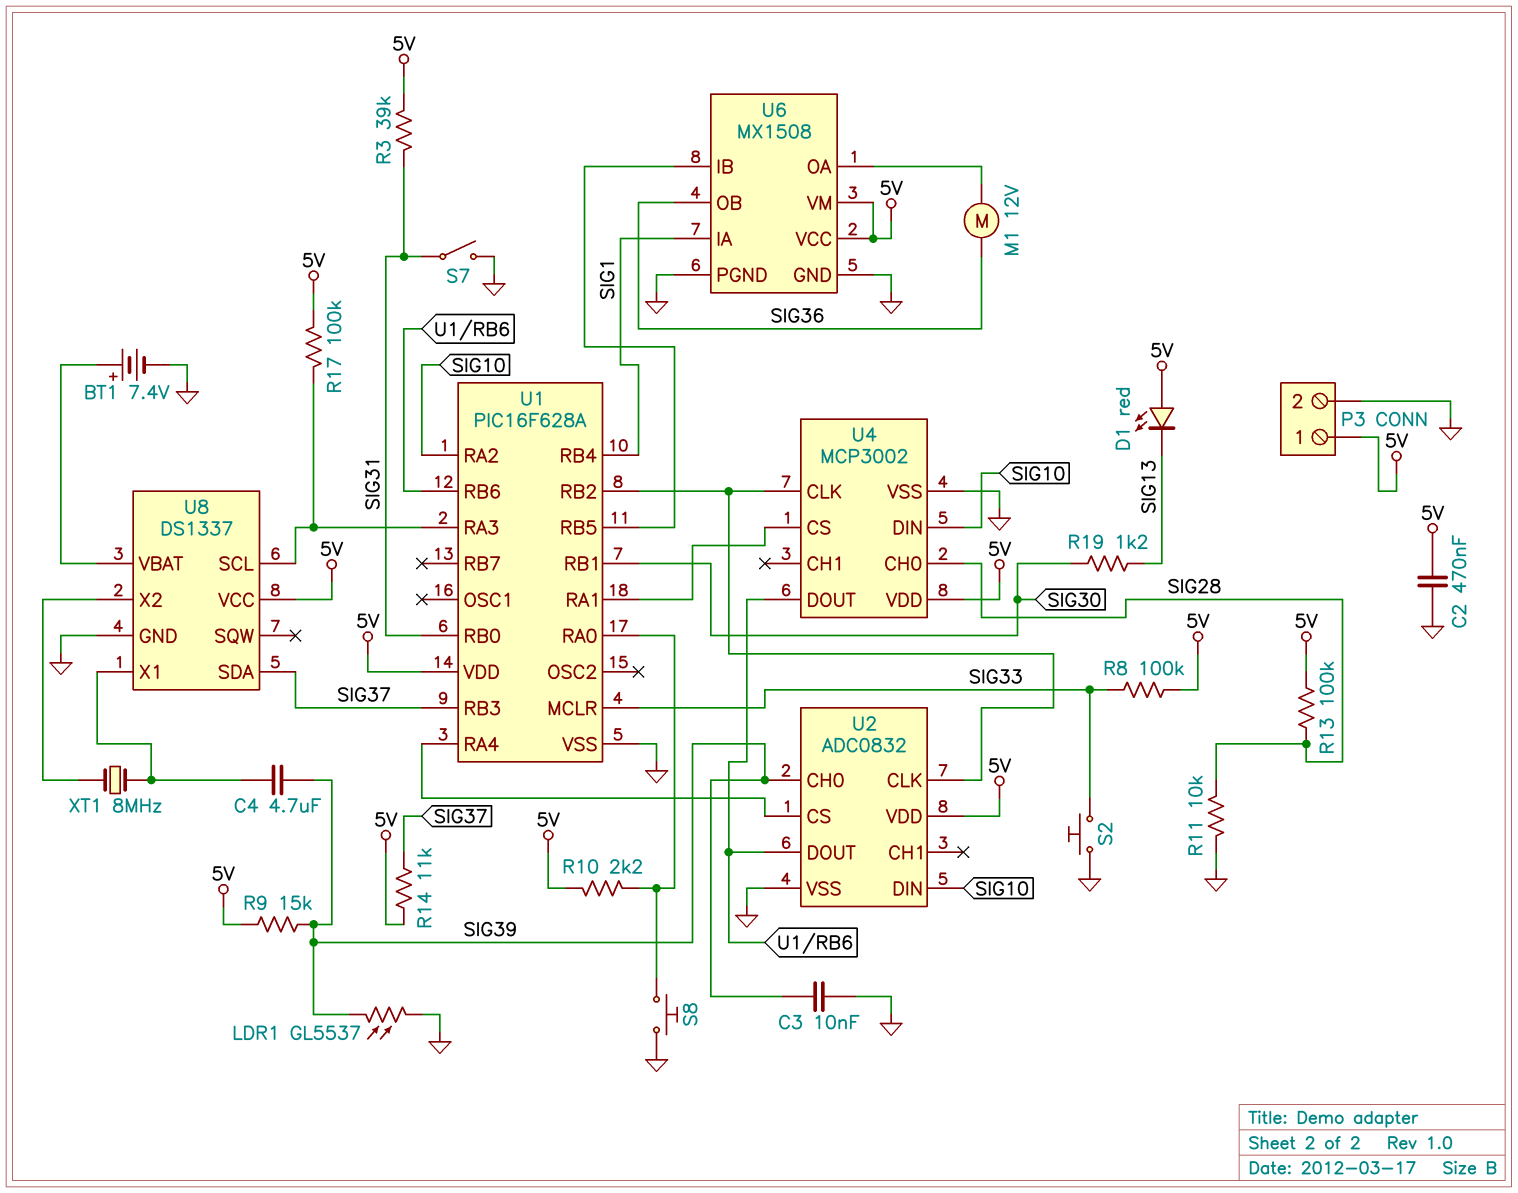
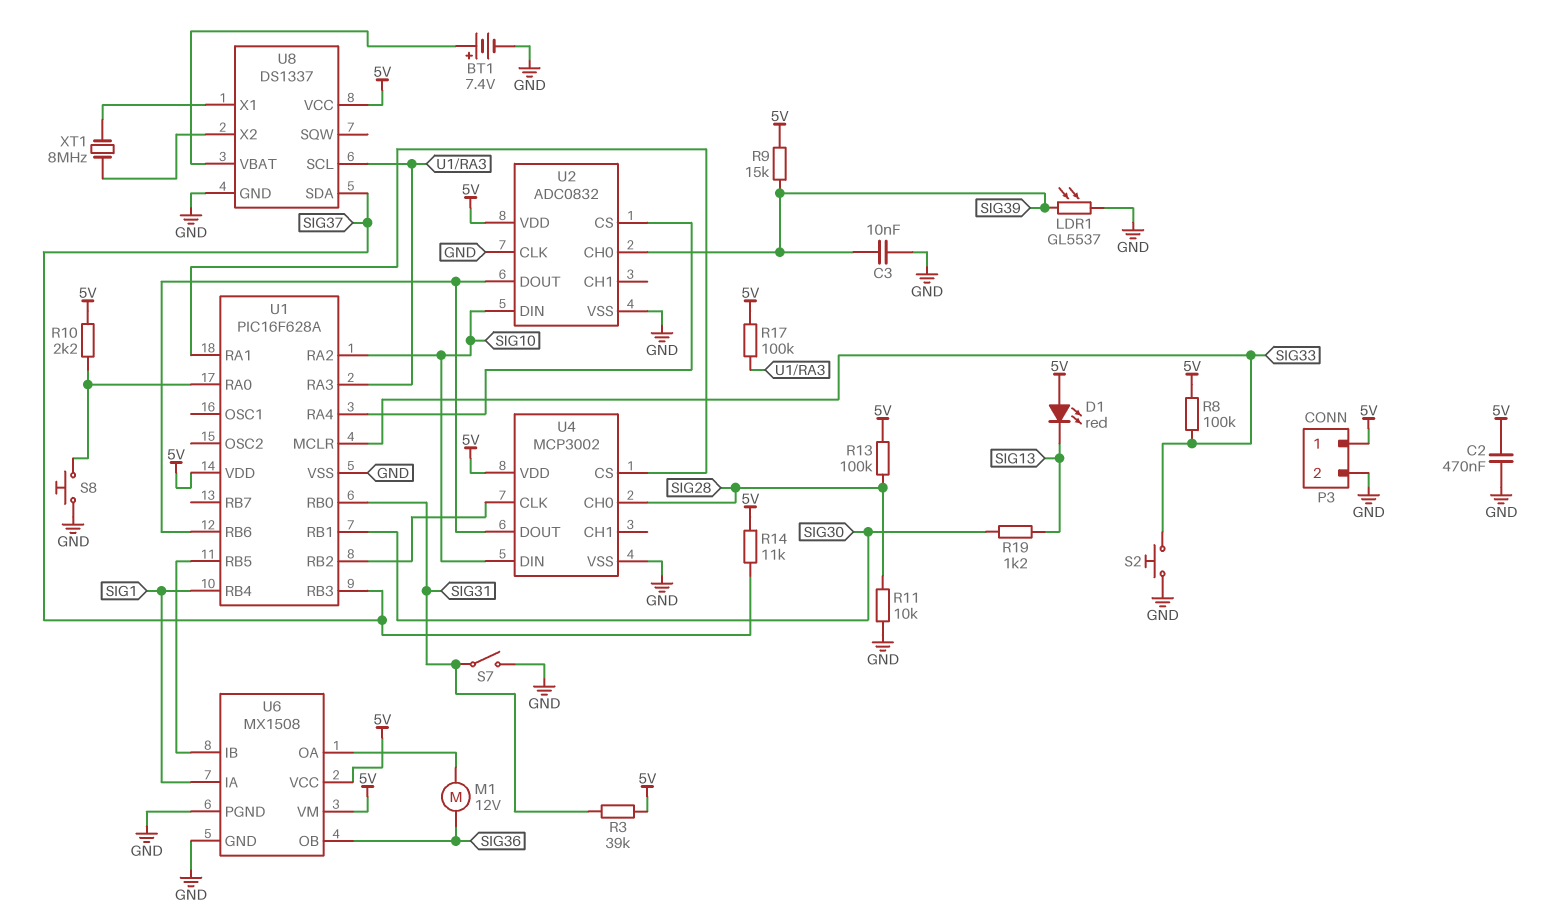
C4: 4.7uF (SIG39, U8/X1) -> none
U2 pin CLK: U1/RB2 -> GND

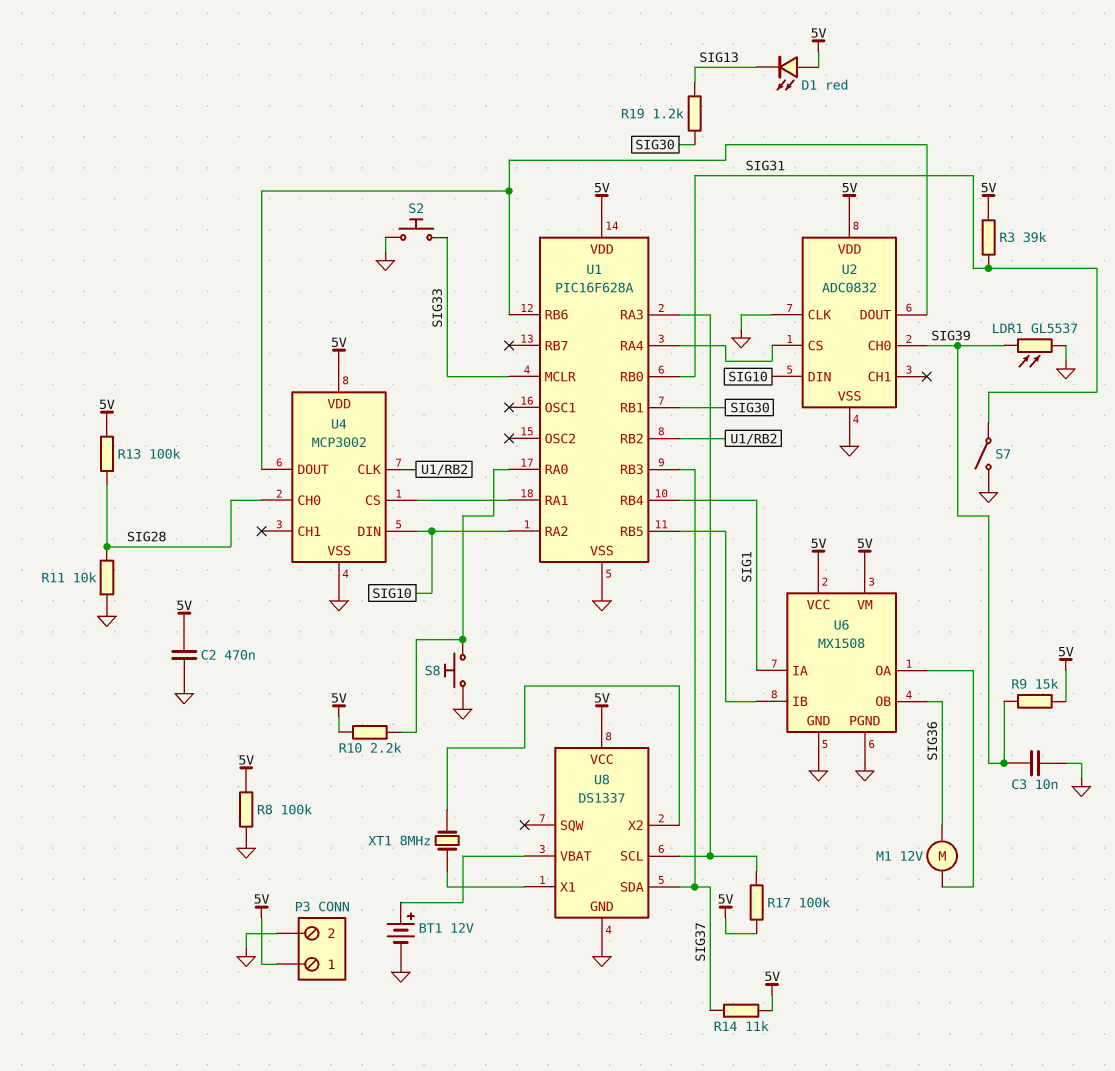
BT1: 7.4V (plus U8/VBAT, minus GND) -> 12V (plus U8/VBAT, minus GND)
R8: 100k (5V, SIG33) -> 100k (5V, GND)

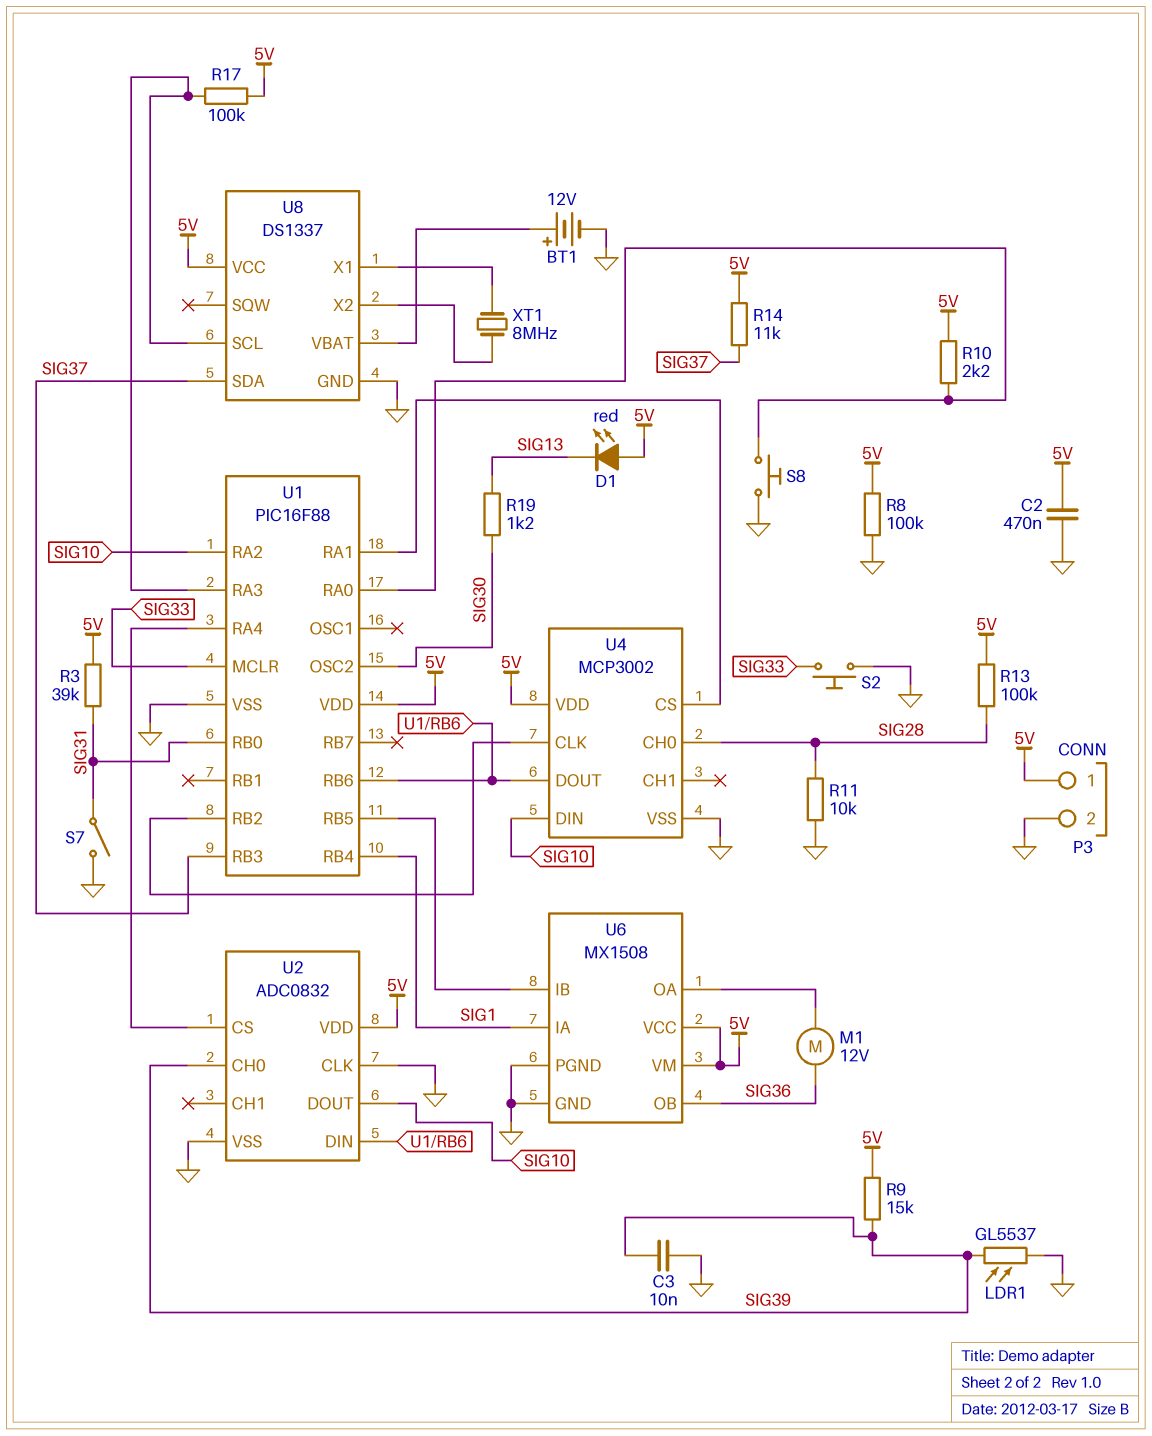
U1: PIC16F628A -> PIC16F88
U1 pin OSC2: none -> SIG30
U1 pin RB1: SIG30 -> none
U2 pin DIN: SIG10 -> U1/RB6
U2 pin DOUT: U1/RB6 -> SIG10

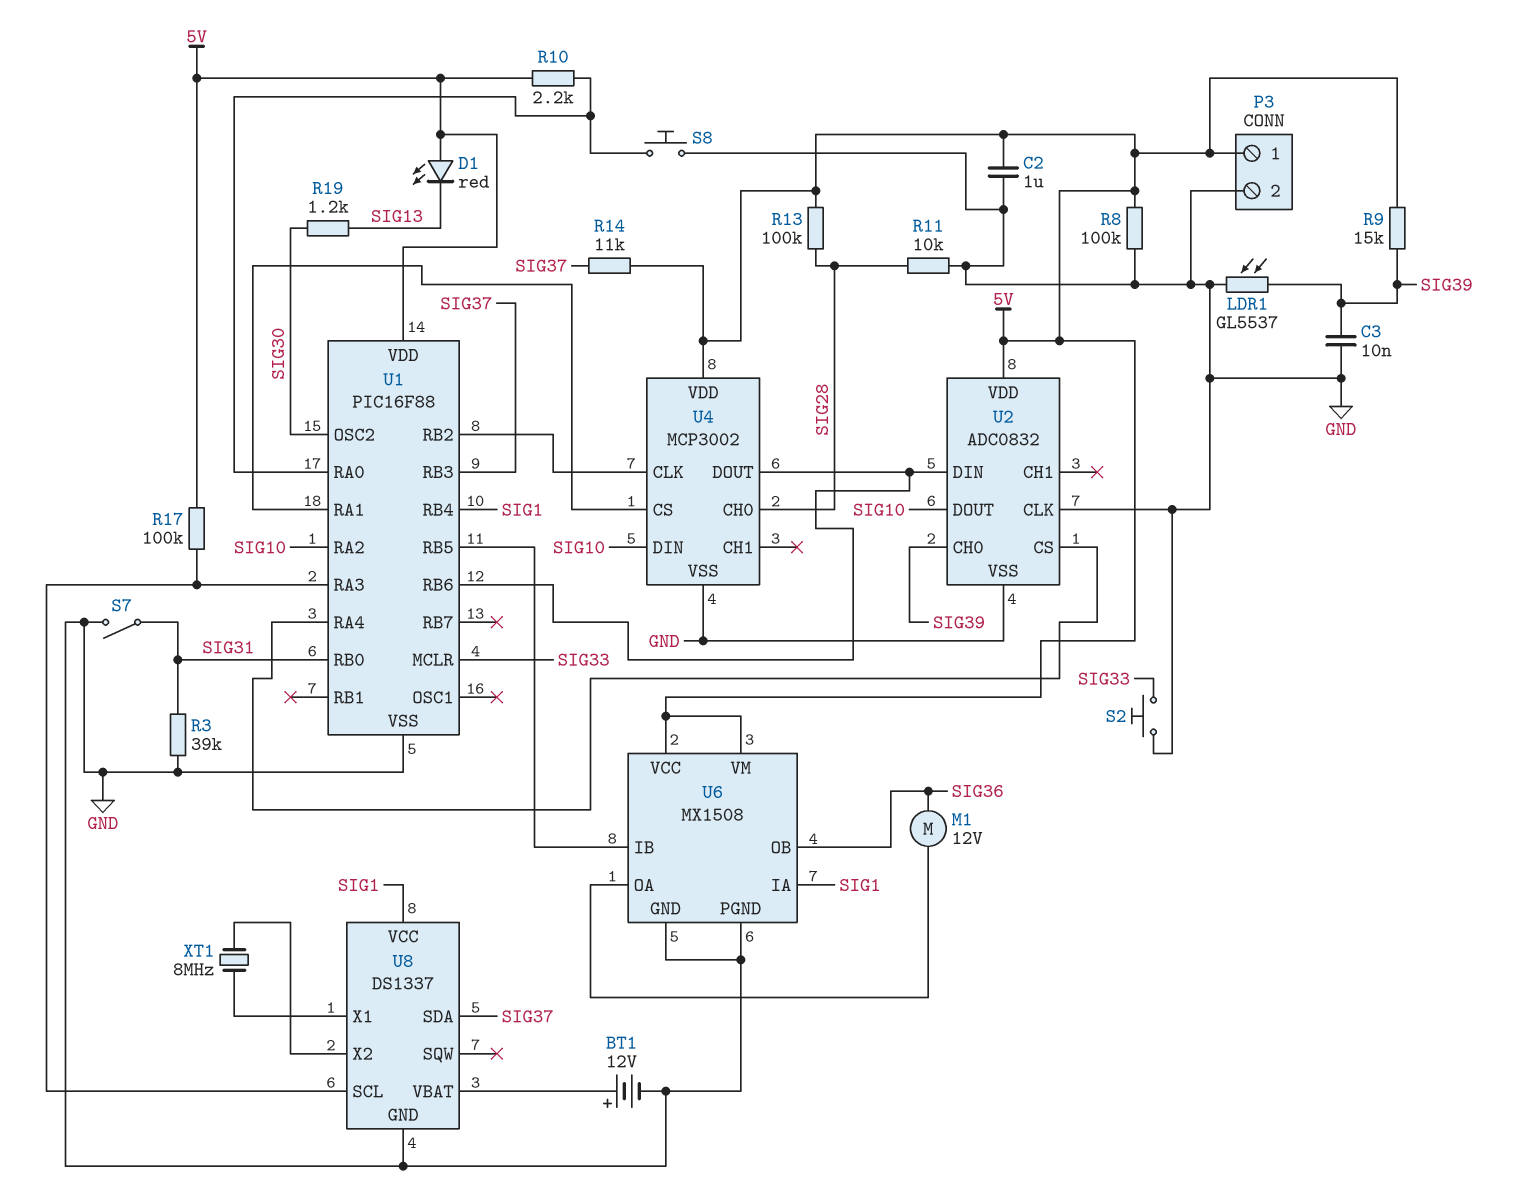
C2: 470nF (5V, GND) -> 1uF (5V, GND)
R3: 39k (5V, SIG31) -> 39k (GND, SIG31)
U8 pin VCC: 5V -> SIG1

